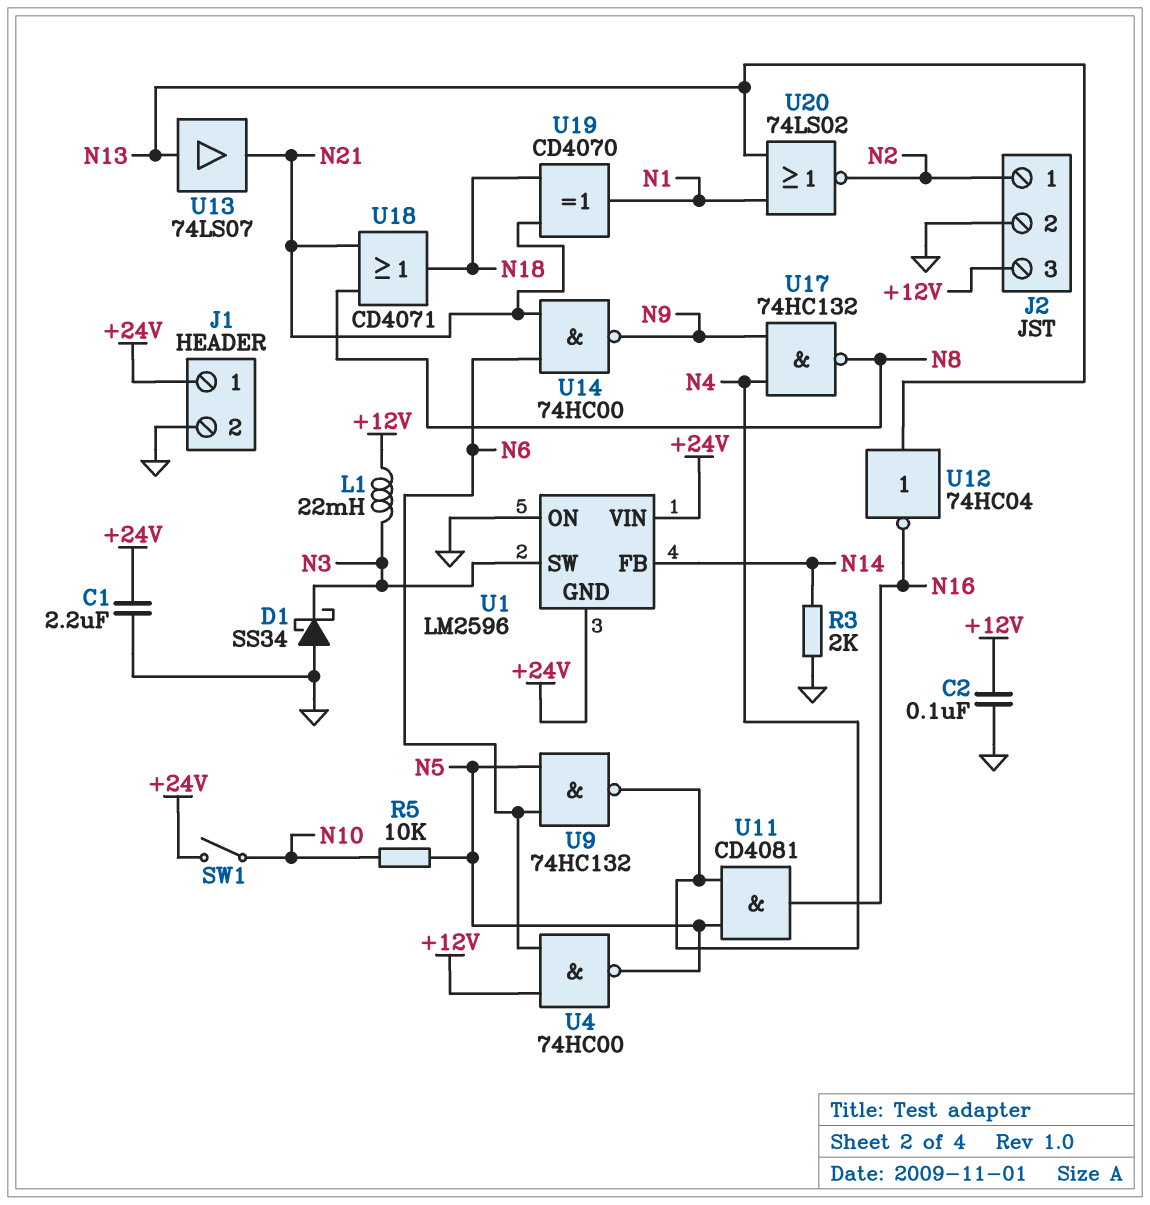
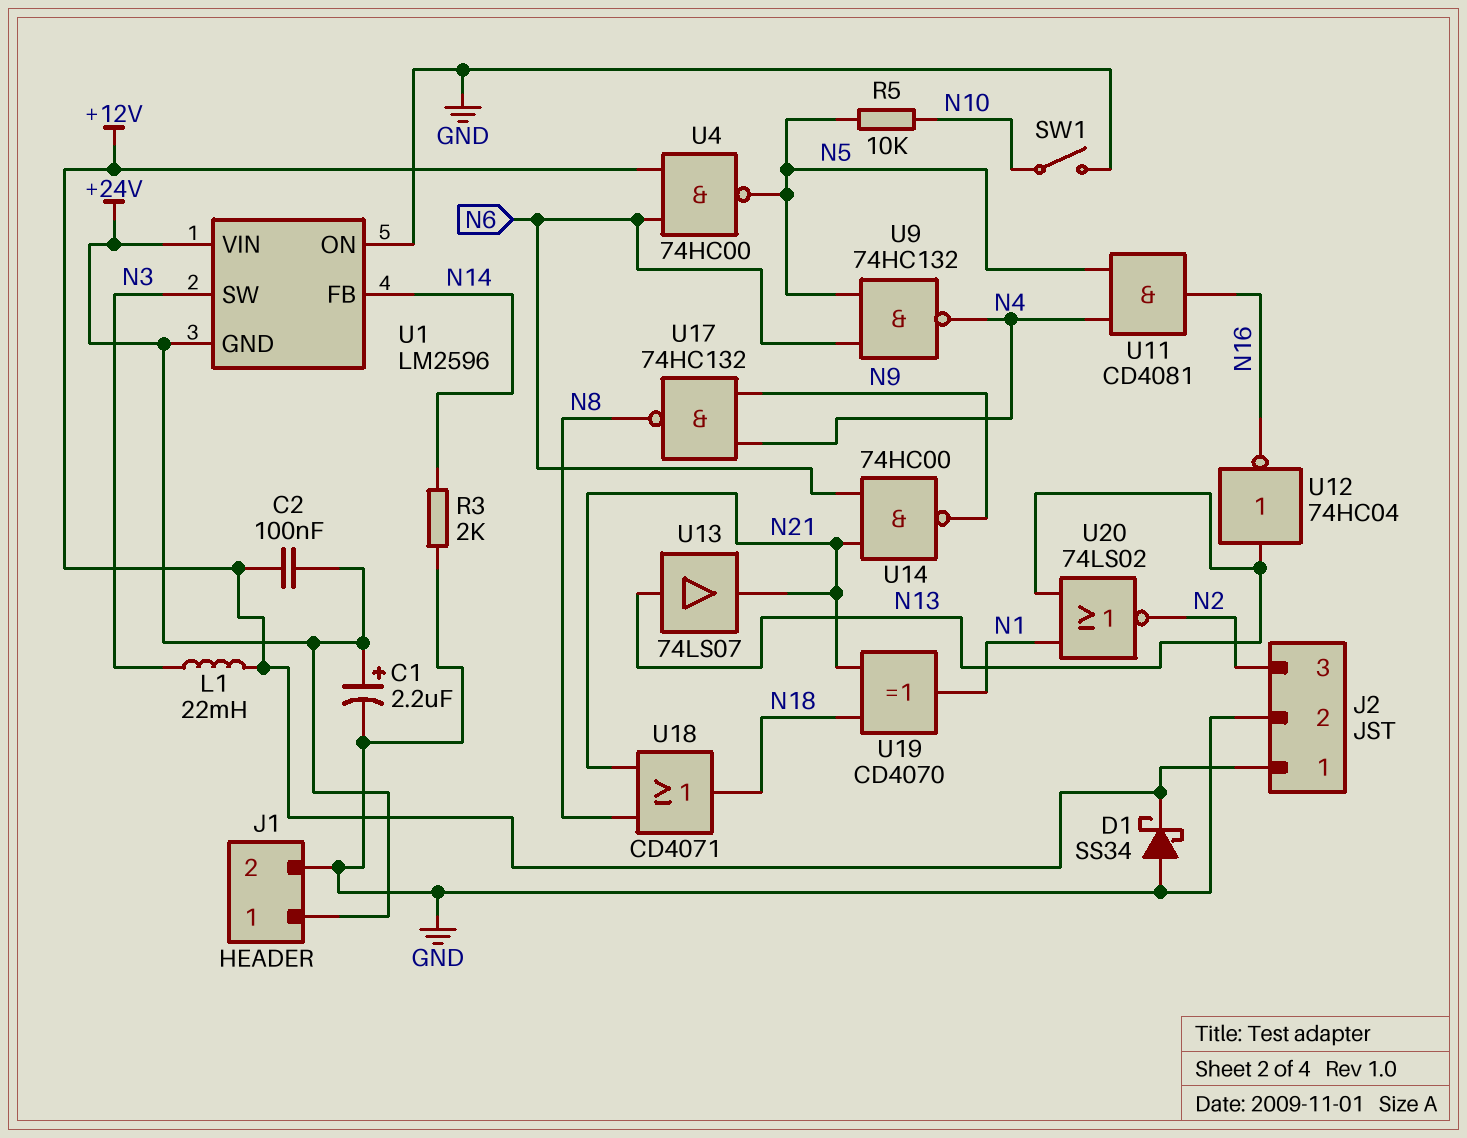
C1: 2.2uF (+24V, GND) -> 2.2uF (plus +24V, minus GND)
C2: 100nF (+12V, GND) -> 100nF (+12V, +24V)
D1: schottky SS34 (A GND, K N3) -> schottky SS34 (A GND, K +12V)
J2 pin 1: N2 -> +12V
J2 pin 3: +12V -> N2
SW1: switch (+24V, N10) -> switch (GND, N10)

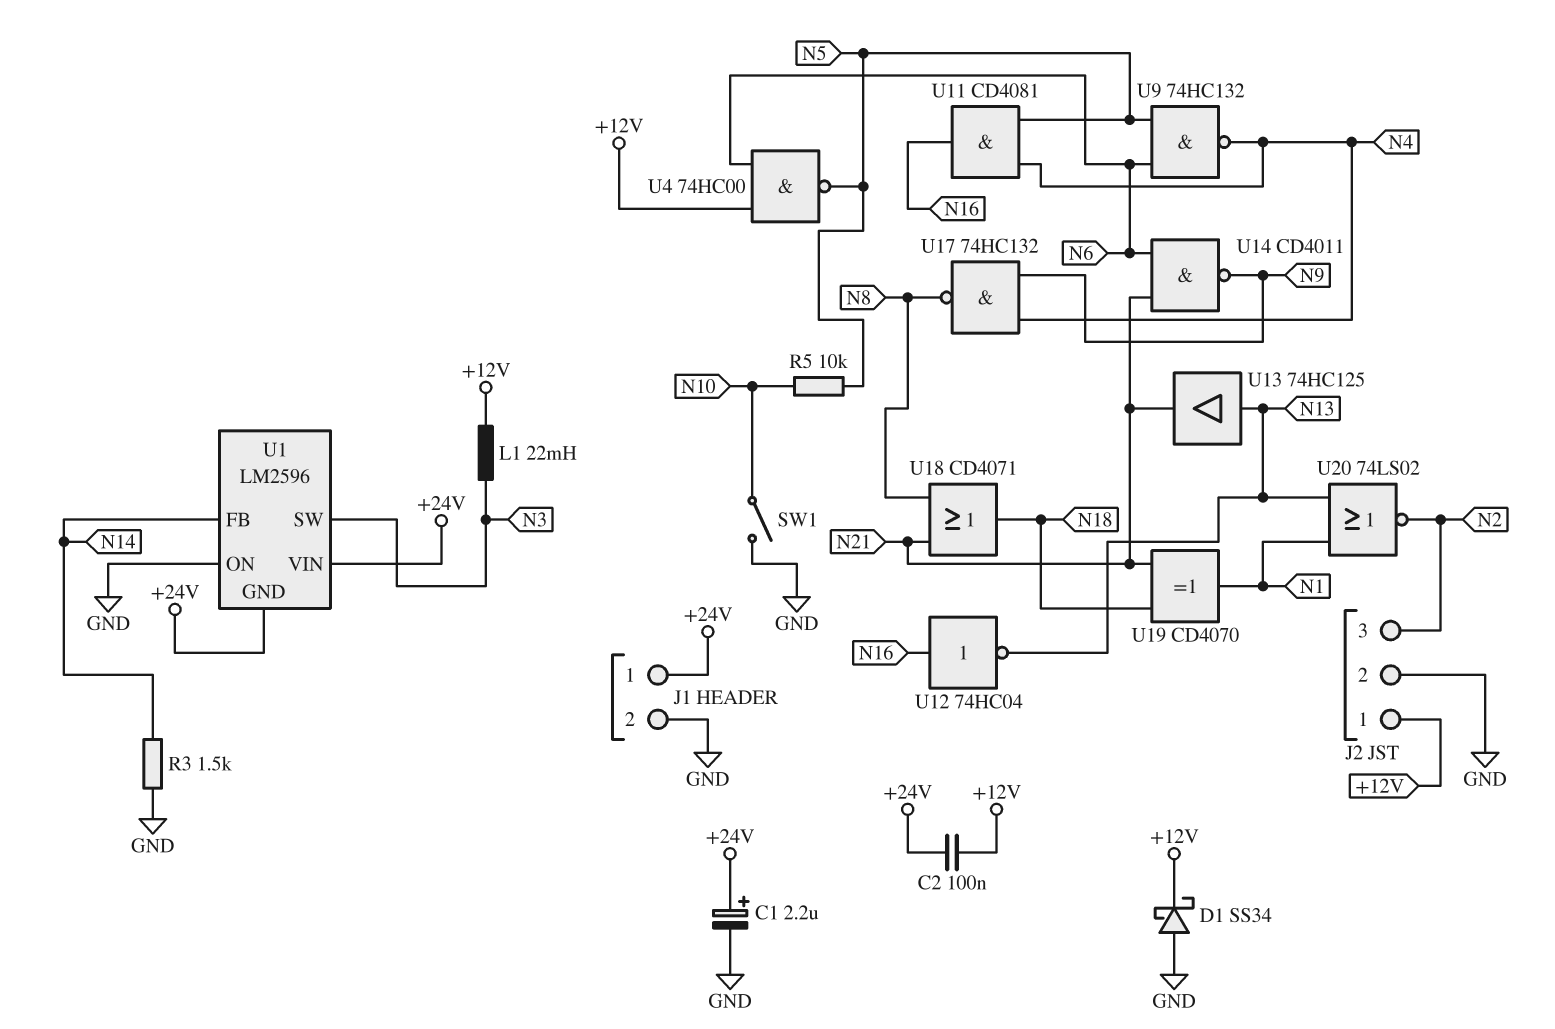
R3: 2k (GND, N14) -> 1.5k (GND, N14)
U12: NOT 74HC04 (in N13, out N16) -> NOT 74HC04 (in N16, out N13)
U13: buffer 74LS07 (in N13, out N21) -> buffer 74HC125 (in N13, out N21)
U14: NAND 74HC00 (in N6, in N21, out N9) -> NAND CD4011 (in N6, in N21, out N9)

